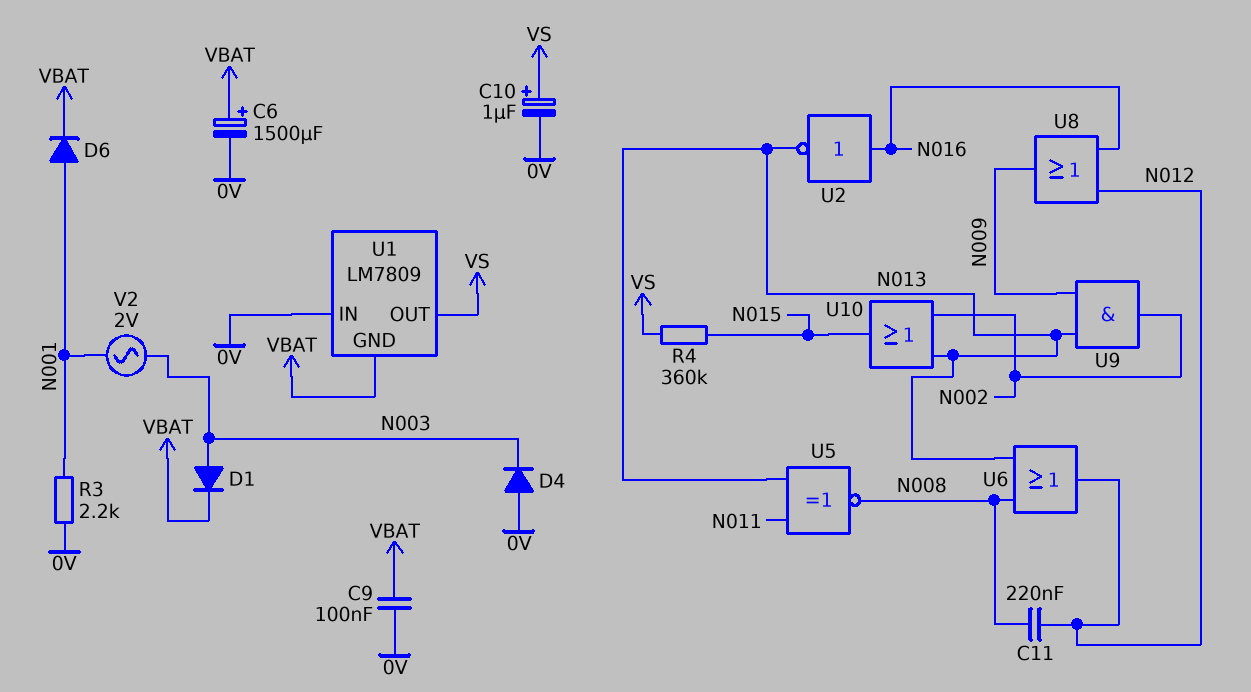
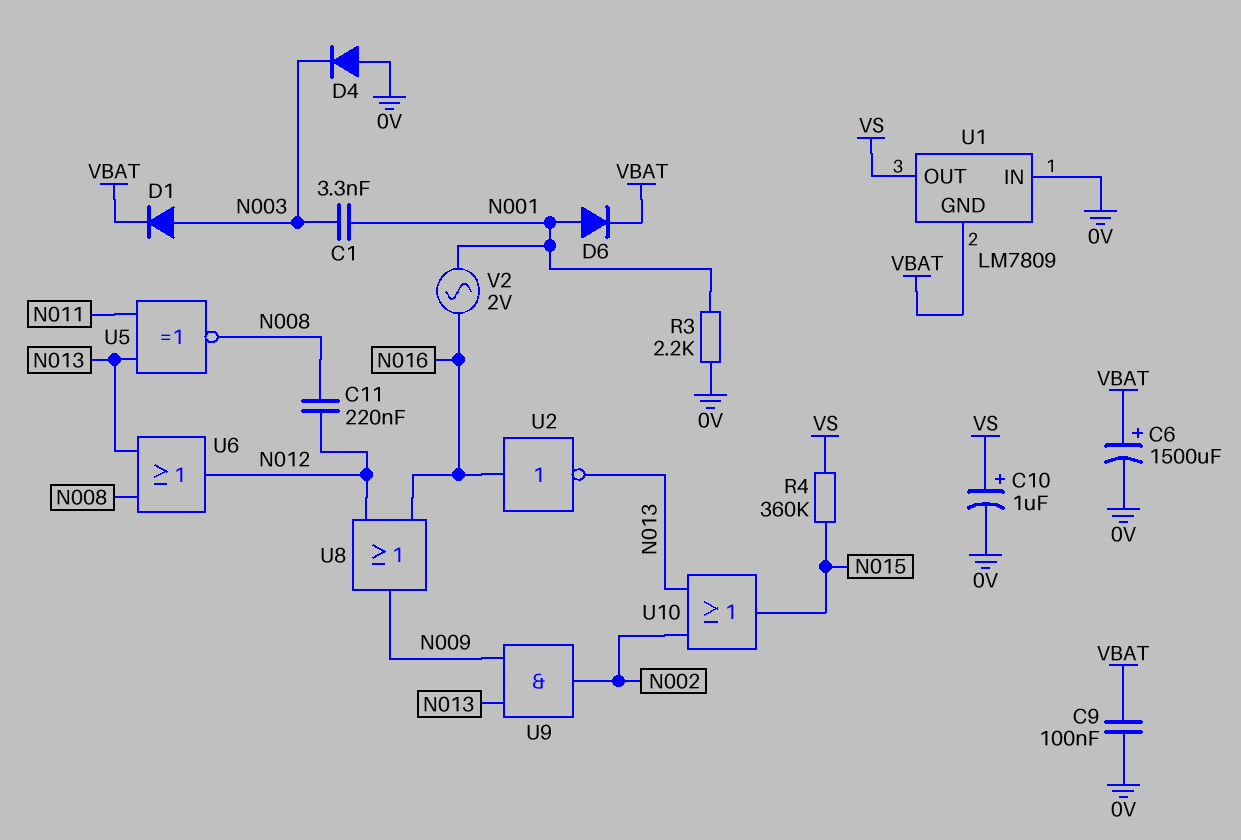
C1: none -> 3.3nF (N001, N003)
V2: AC 2V (N001, N003) -> AC 2V (N001, N016)

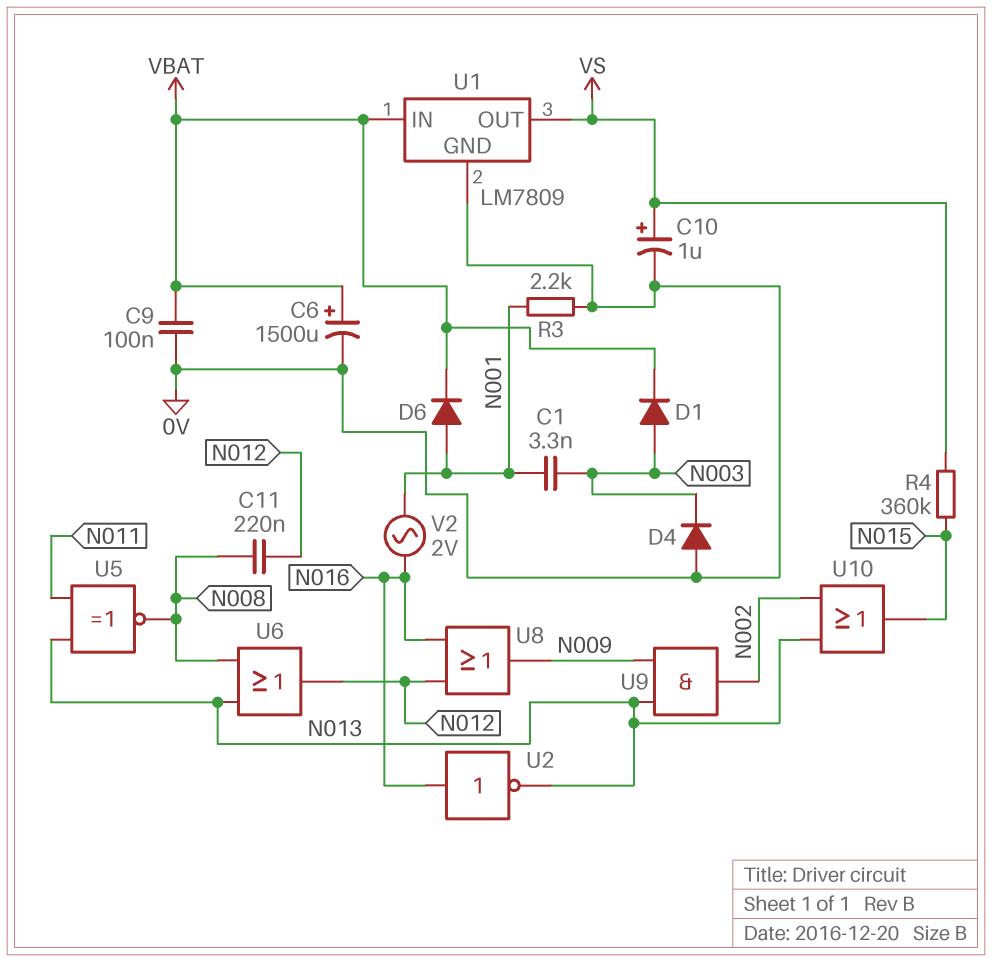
U1 pin GND: VBAT -> 0V
U1 pin IN: 0V -> VBAT

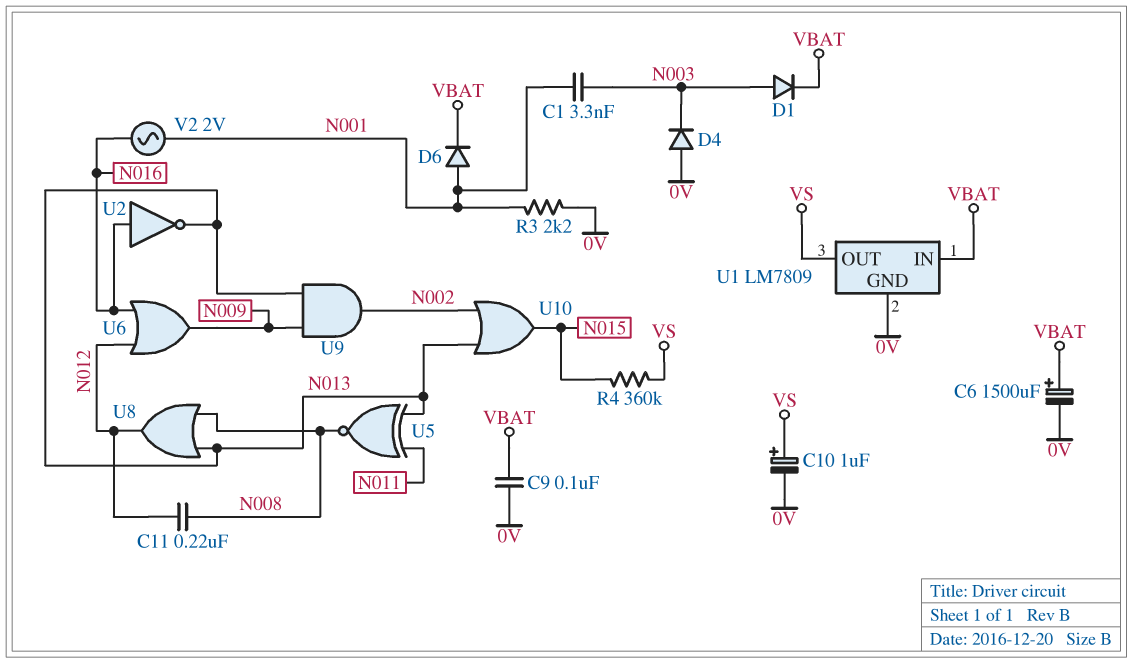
U6: OR (in N008, in N013, out N012) -> OR (in N012, in N016, out N009)
U8: OR (in N012, in N016, out N009) -> OR (in N008, in N013, out N012)

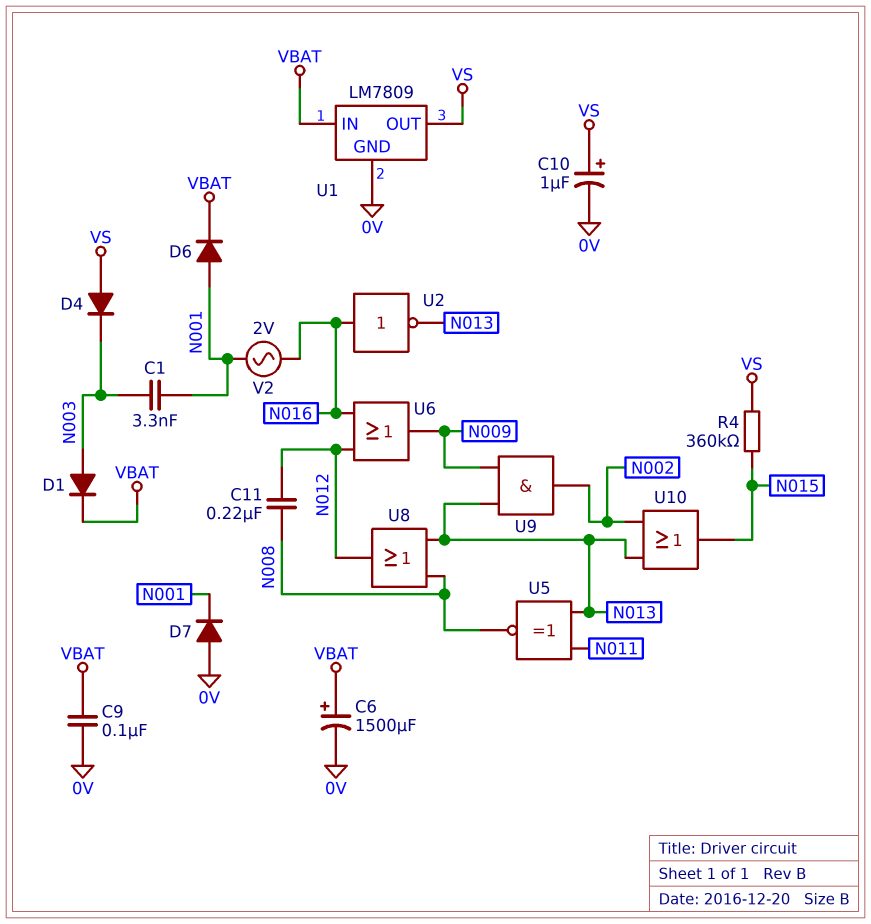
D4: diode (A 0V, K N003) -> diode (A VS, K N003)
D7: none -> diode (A 0V, K N001)
R3: 2.2k (0V, N001) -> none

